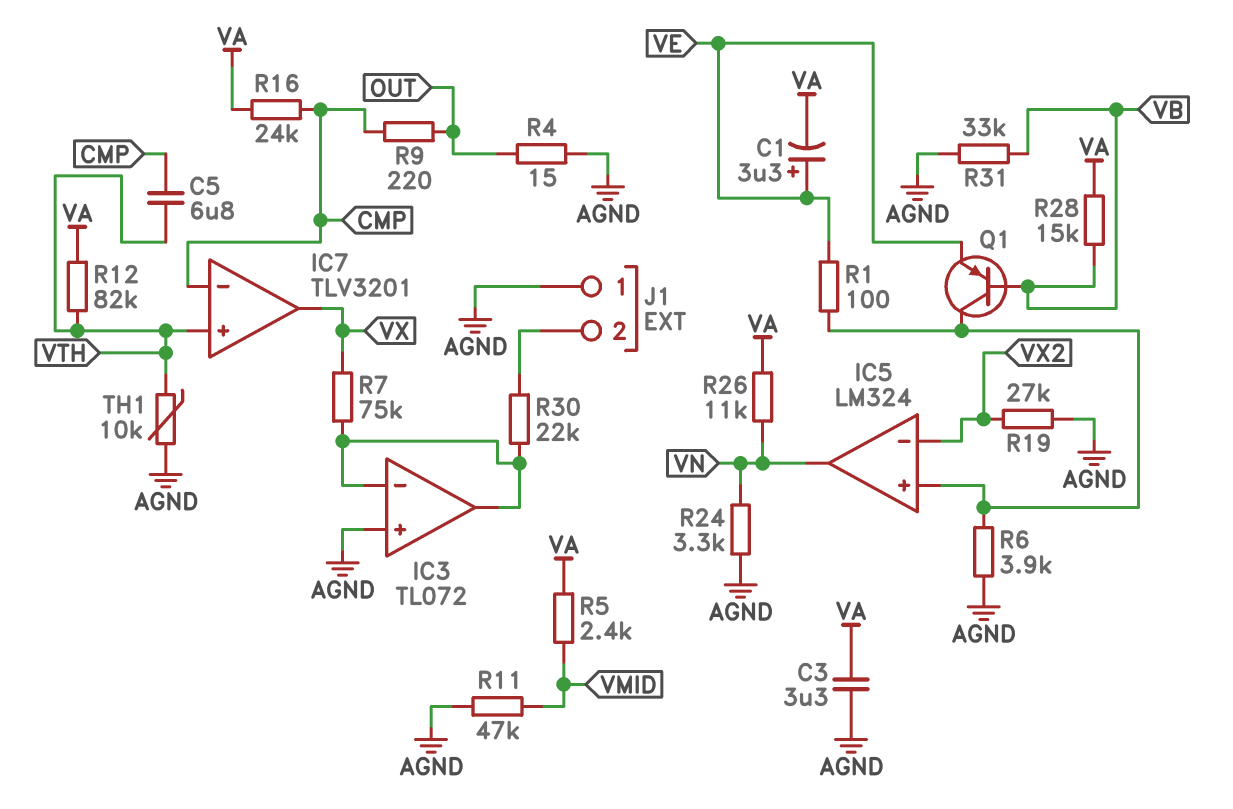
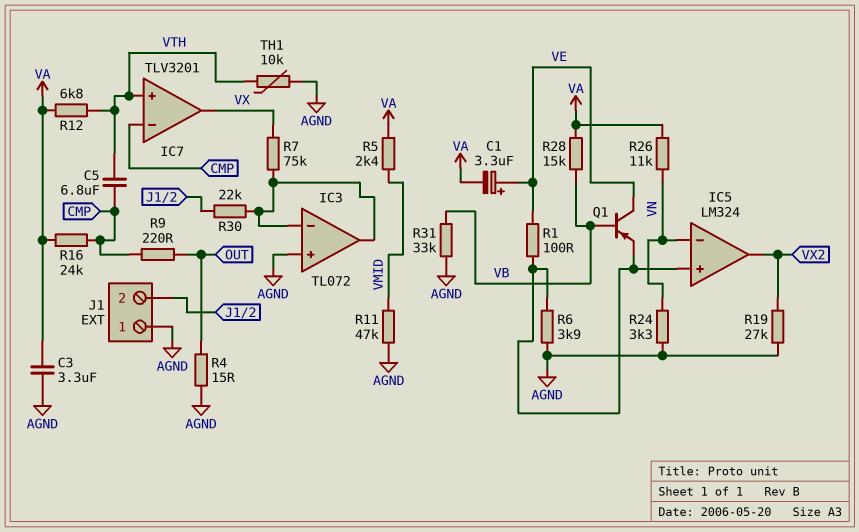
IC5 pin in-: VX2 -> VN
IC5 pin out: VN -> VX2
Q1: PNP (B VB, C IC5/in+, E VE) -> PNP (B VB, C VE, E IC5/in+)
R12: 82k (VA, VTH) -> 6.8k (VA, VTH)

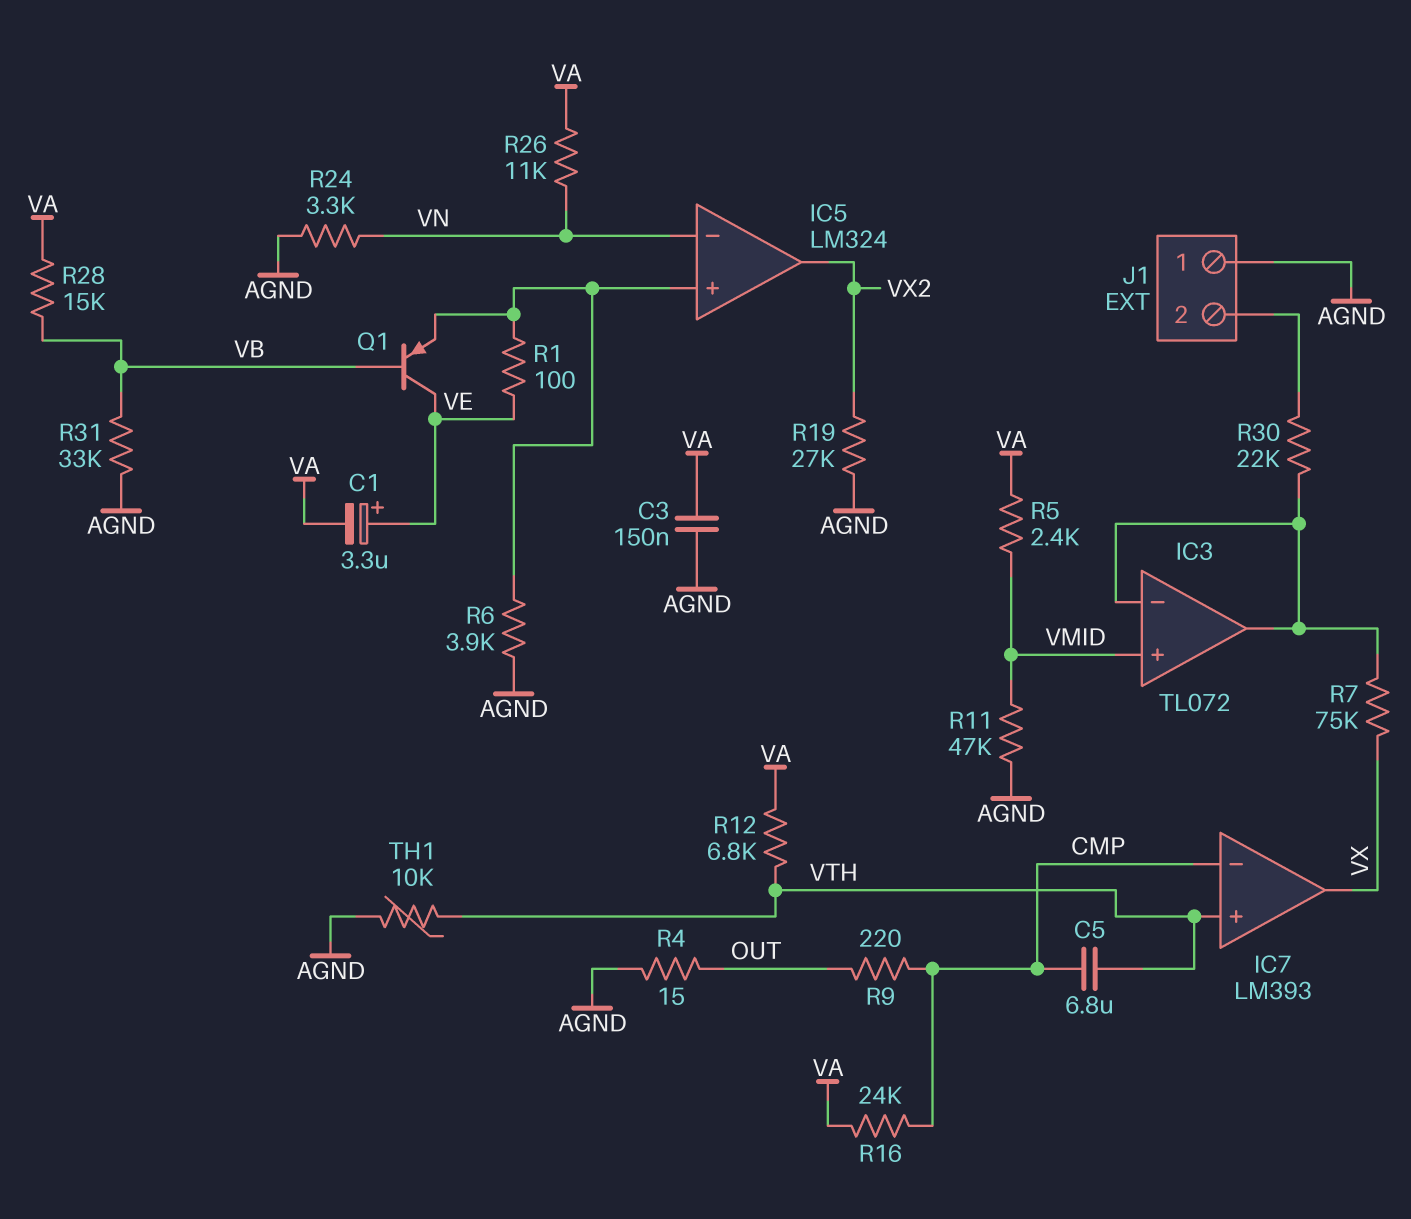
C3: 3.3uF (AGND, VA) -> 150nF (AGND, VA)
IC3 pin in+: AGND -> VMID
IC7: TLV3201 -> LM393

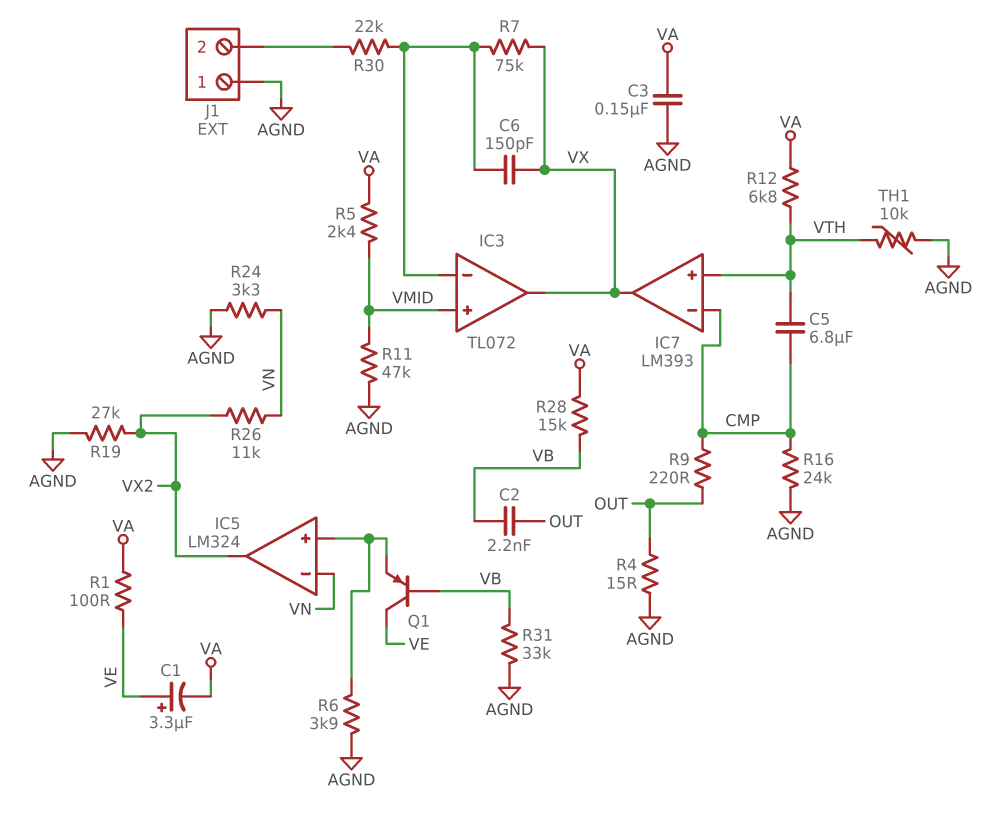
C2: none -> 2.2nF (OUT, VB)
C6: none -> 150pF (IC3/in-, VX)
IC3 pin out: IC3/in- -> VX
R1: 100 (IC5/in+, VE) -> 100 (VA, VE)
R16: 24k (CMP, VA) -> 24k (AGND, CMP)
R26: 11k (VA, VN) -> 11k (VN, VX2)

